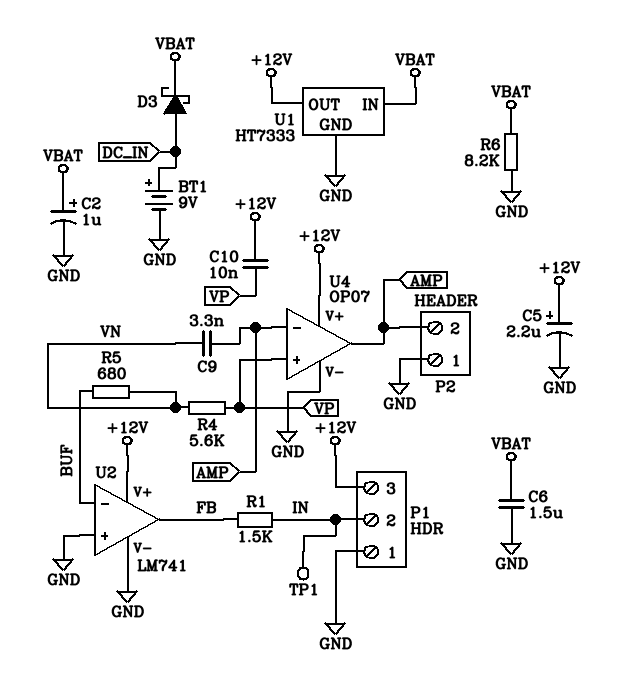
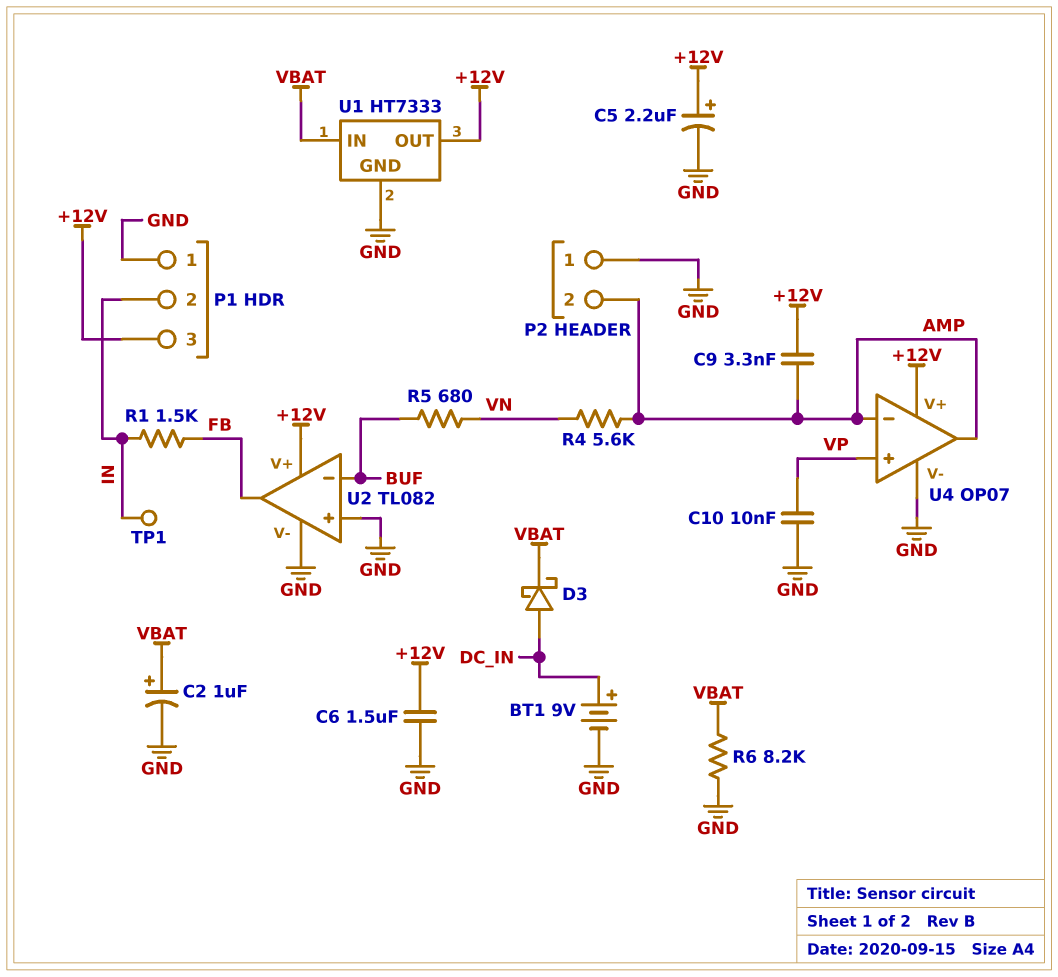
C6: 1.5uF (GND, VBAT) -> 1.5uF (+12V, GND)
C9: 3.3nF (AMP, VN) -> 3.3nF (+12V, AMP)
C10: 10nF (+12V, VP) -> 10nF (GND, VP)
R4: 5.6k (VN, VP) -> 5.6k (AMP, VN)
U2: LM741 -> TL082

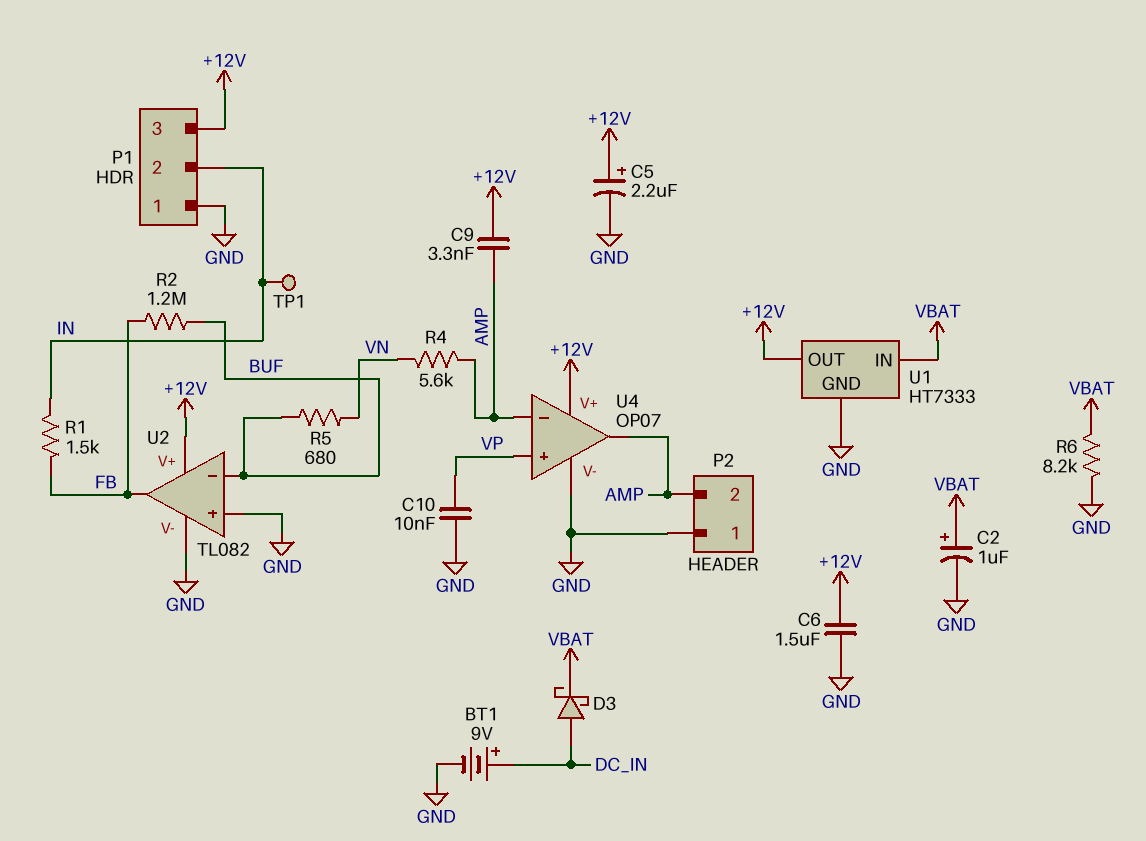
R2: none -> 1.2M (BUF, FB)

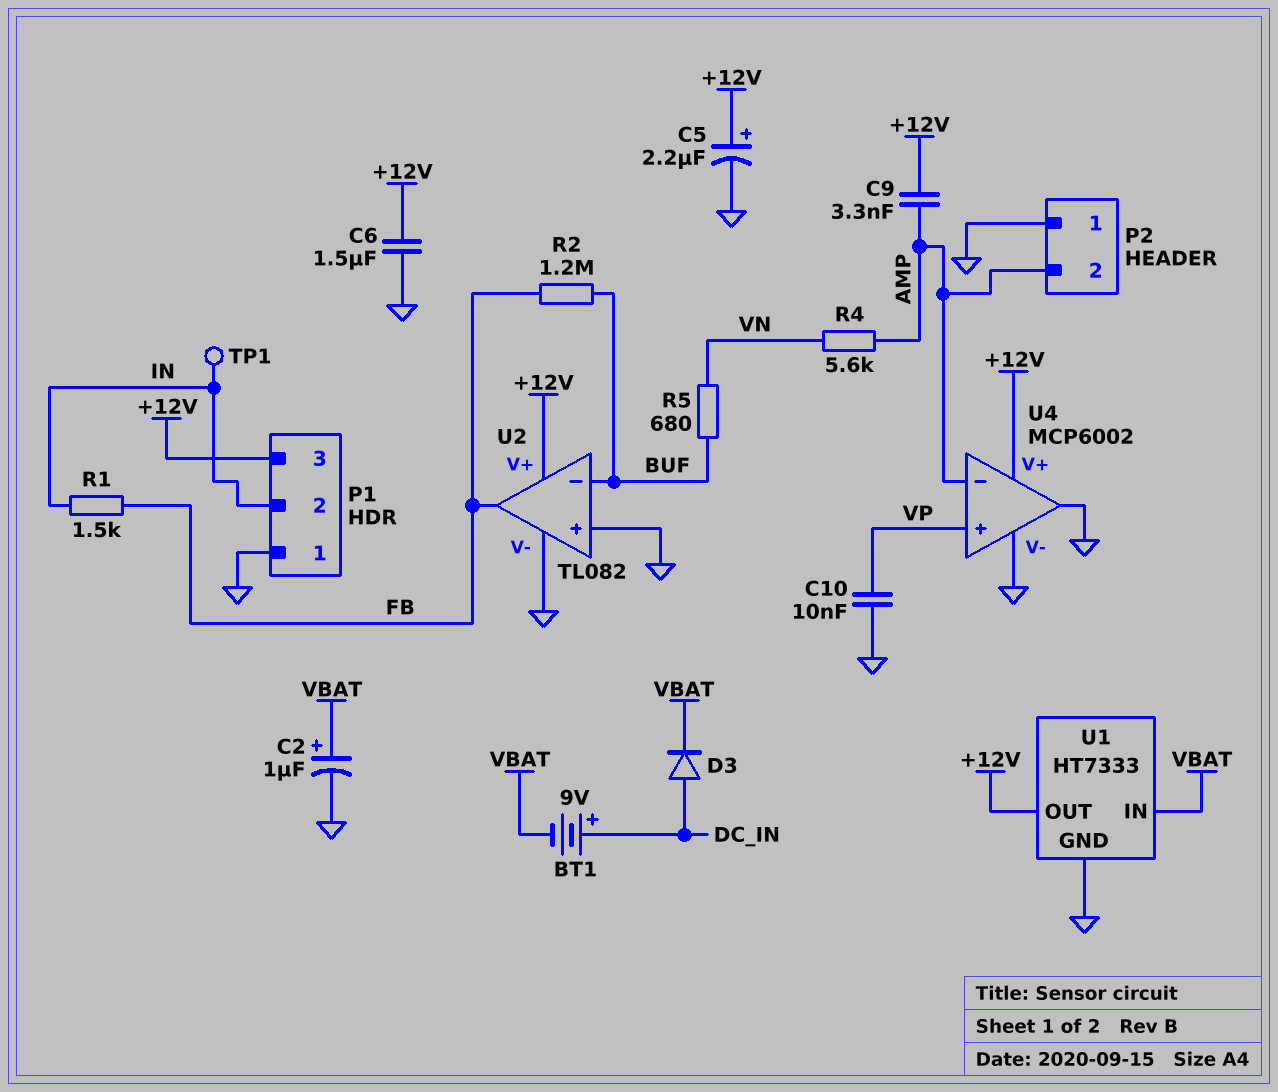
BT1: 9V (plus DC_IN, minus GND) -> 9V (plus DC_IN, minus VBAT)
D3: schottky (A DC_IN, K VBAT) -> diode (A DC_IN, K VBAT)
R6: 8.2k (GND, VBAT) -> none
U4: OP07 -> MCP6002
U4 pin out: AMP -> GND

